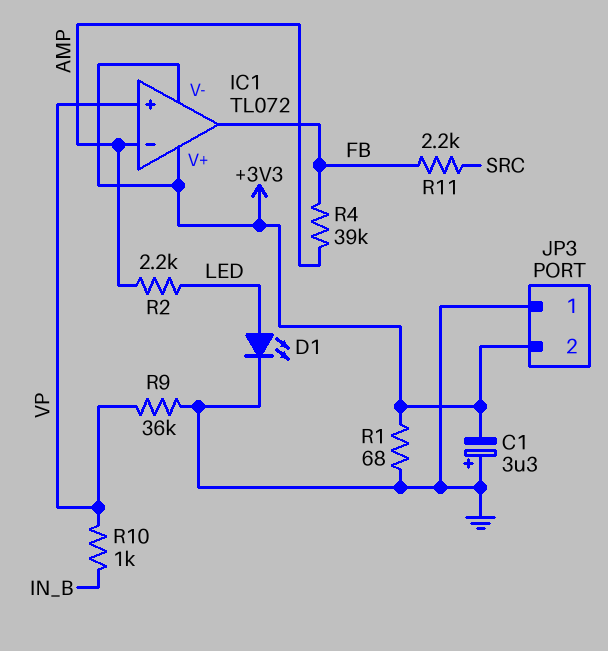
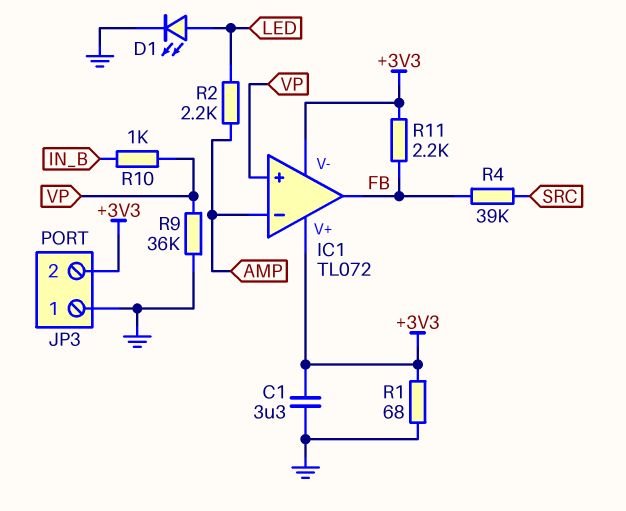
C1: 3.3uF (plus GND, minus +3V3) -> 3.3uF (+3V3, GND)
R4: 39k (AMP, FB) -> 39k (FB, SRC)
R11: 2.2k (FB, SRC) -> 2.2k (+3V3, FB)

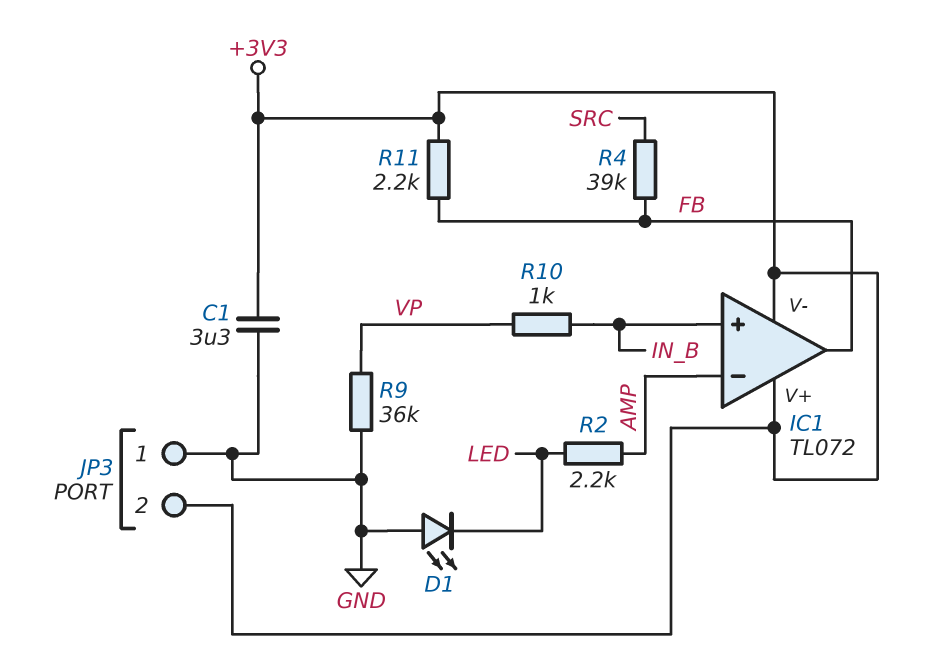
D1: LED (A LED, K GND) -> LED (A GND, K LED)
IC1 pin in+: VP -> IN_B
R1: 68 (+3V3, GND) -> none

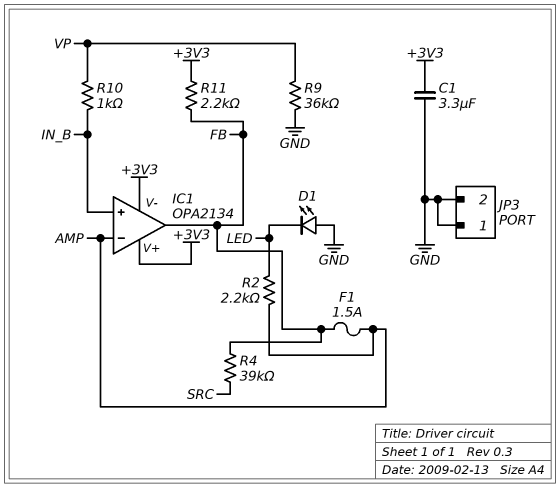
F1: none -> 1.5A (AMP, FB)
IC1: TL072 -> OPA2134
JP3 pin 2: +3V3 -> GND

